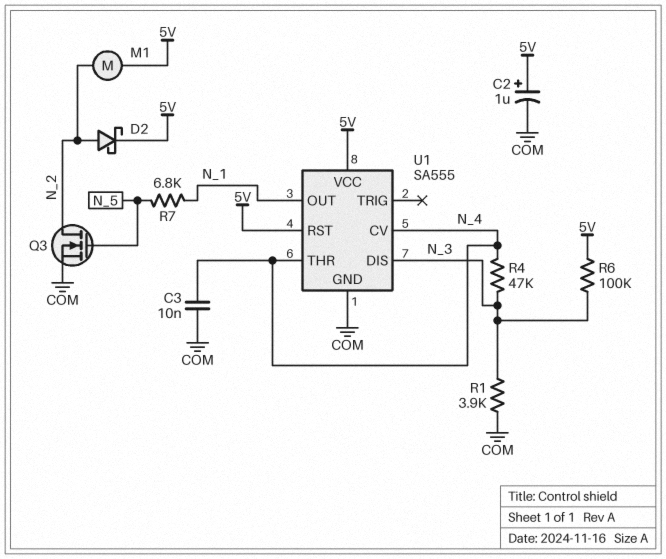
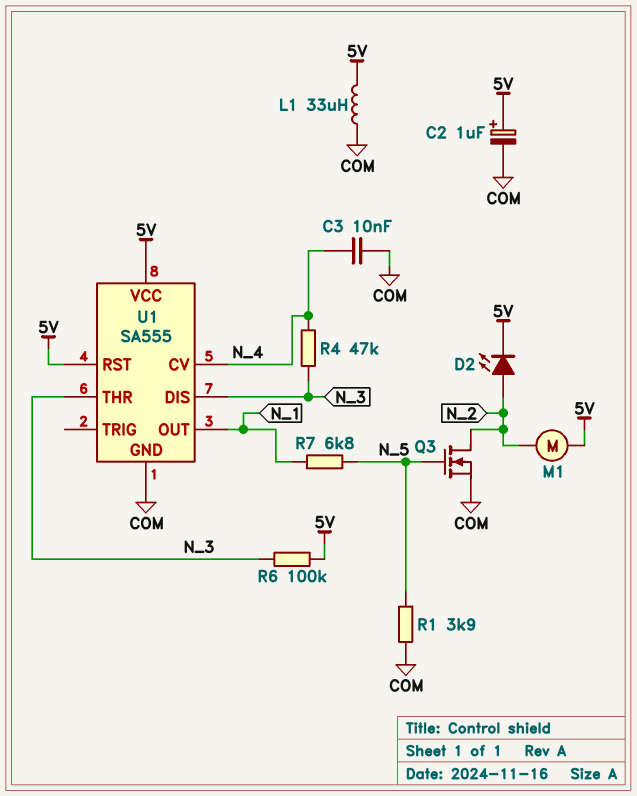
D2: schottky (A N_2, K 5V) -> LED (A N_2, K 5V)
L1: none -> 33uH (5V, COM)
R1: 3.9k (COM, N_3) -> 3.9k (COM, N_5)
U1 pin THR: N_4 -> N_3

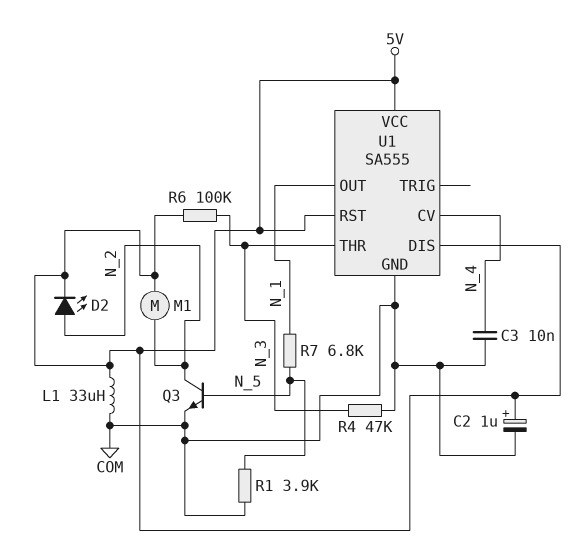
Q3: NMOS (G N_5, D N_2, S COM) -> NPN (B N_5, C N_2, E COM)
R4: 47k (N_3, N_4) -> 47k (COM, N_3)
U1 pin DIS: N_3 -> 5V

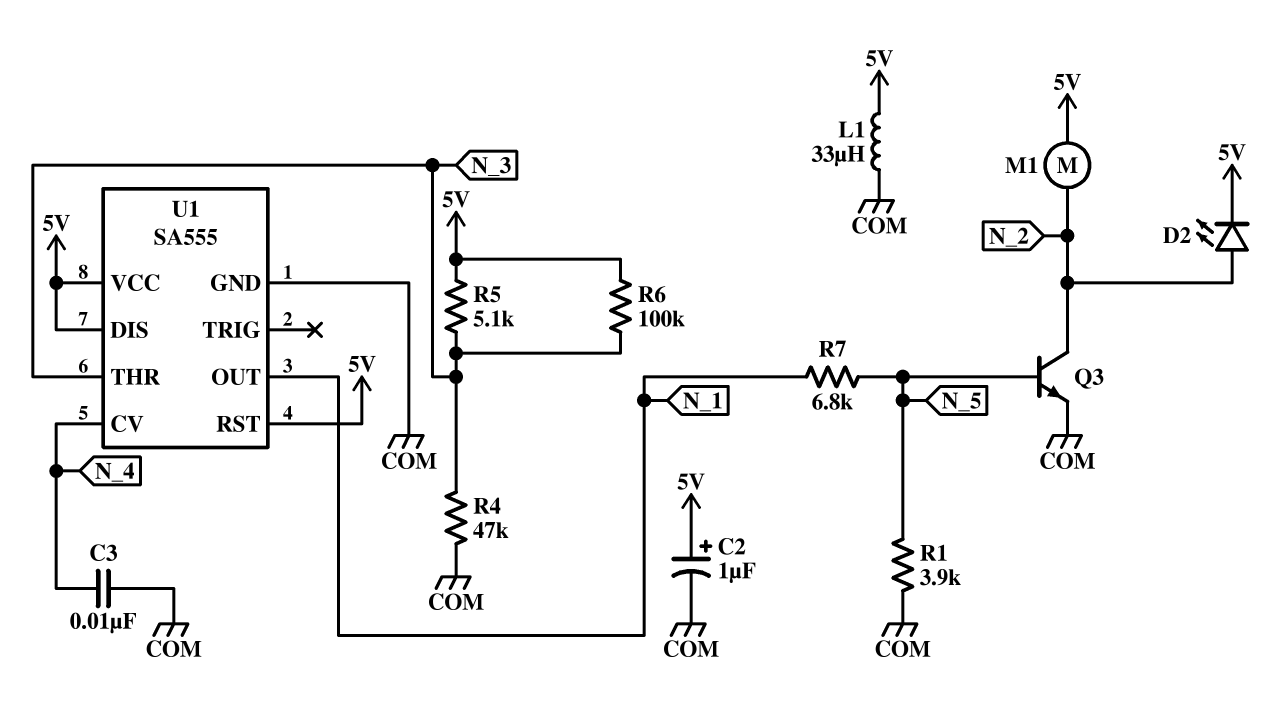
R5: none -> 5.1k (5V, N_3)

